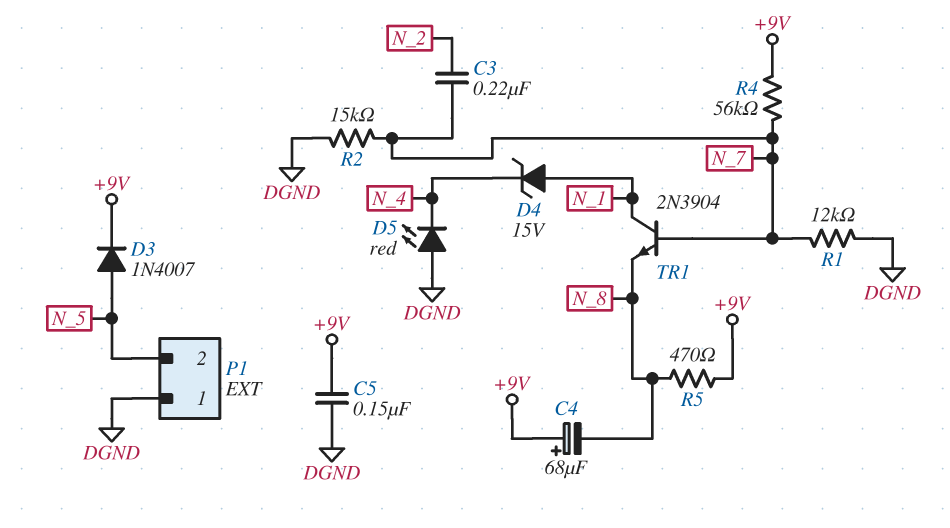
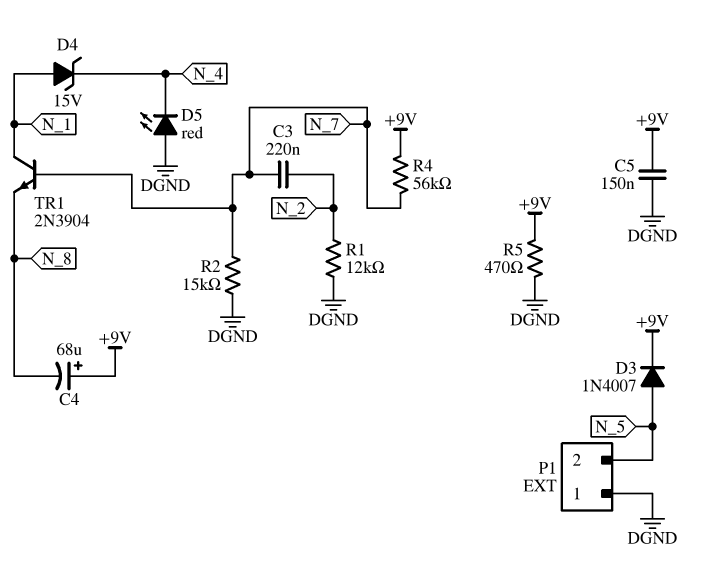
R1: 12k (DGND, N_7) -> 12k (DGND, N_2)
R5: 470 (+9V, N_8) -> 470 (+9V, DGND)

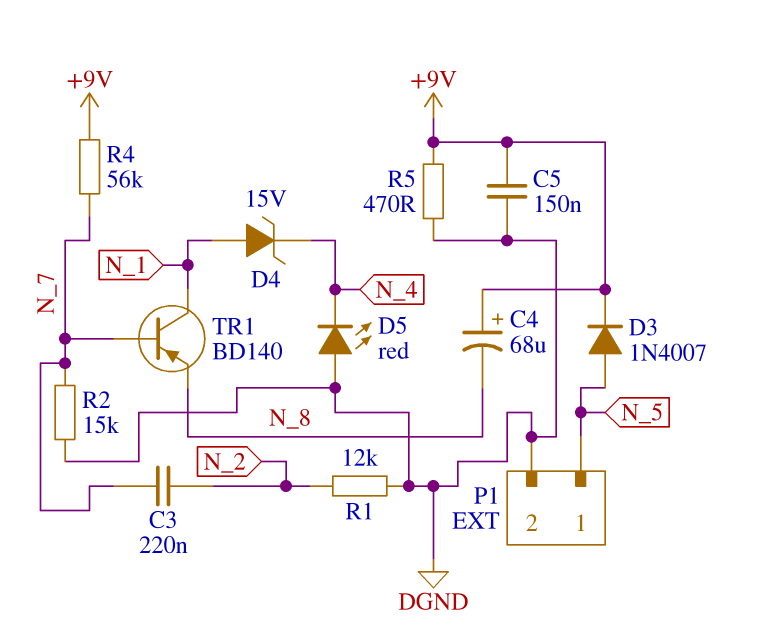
P1 pin 1: DGND -> N_5
P1 pin 2: N_5 -> DGND
TR1: NPN 2N3904 (B N_7, C N_1, E N_8) -> PNP BD140 (B N_7, C N_1, E N_8)

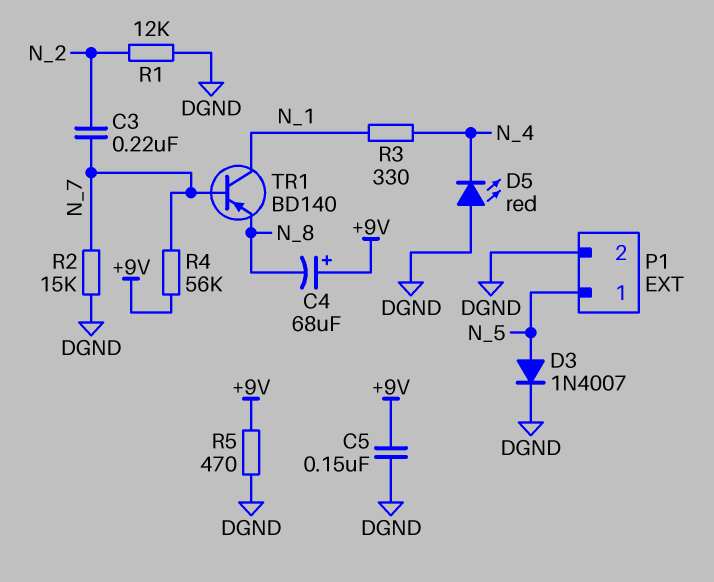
D3: diode 1N4007 (A N_5, K +9V) -> diode 1N4007 (A N_5, K DGND)
D4: zener 15V (A N_1, K N_4) -> none
R3: none -> 330 (N_1, N_4)

